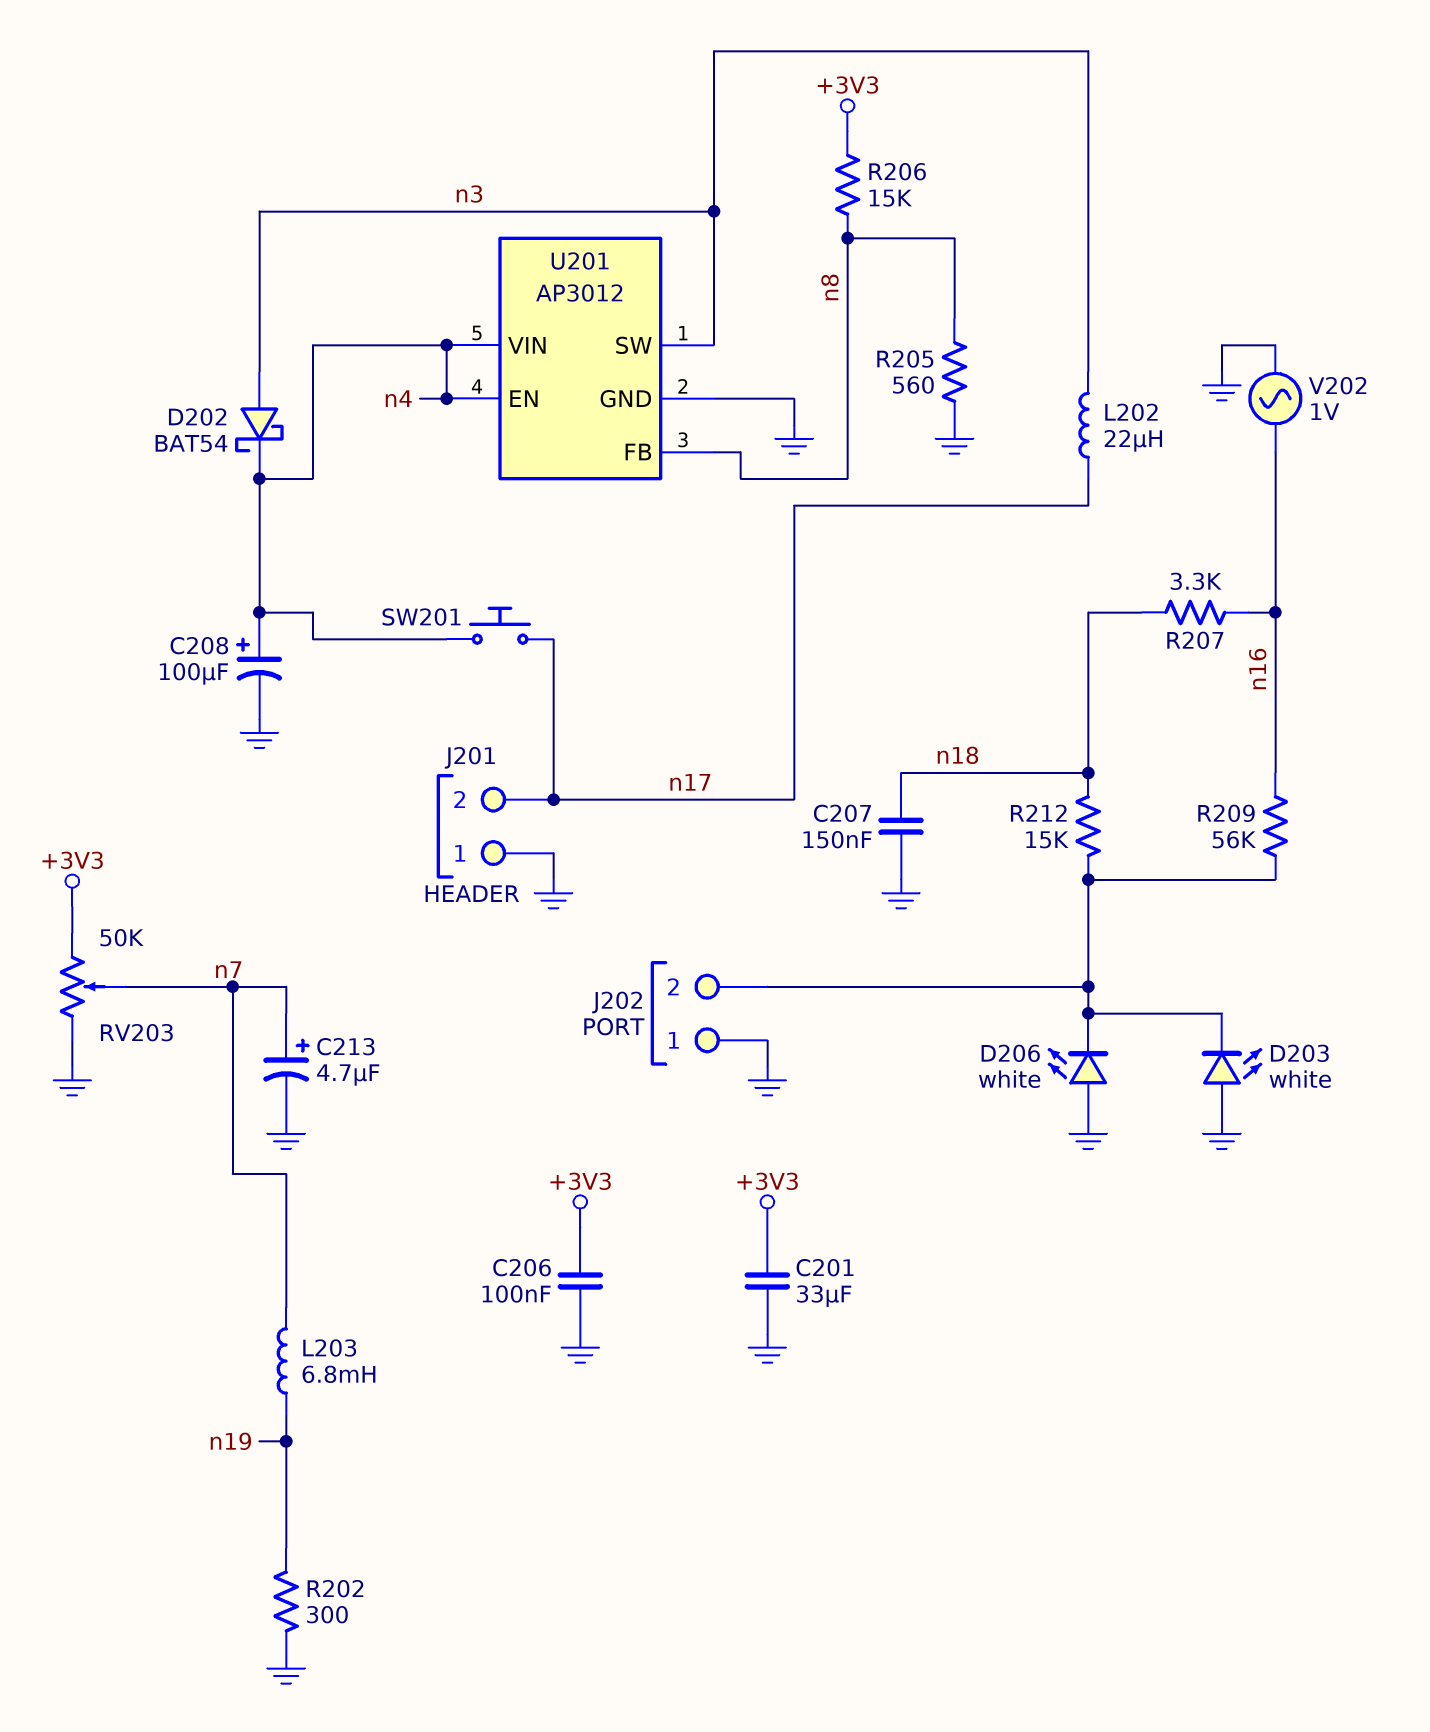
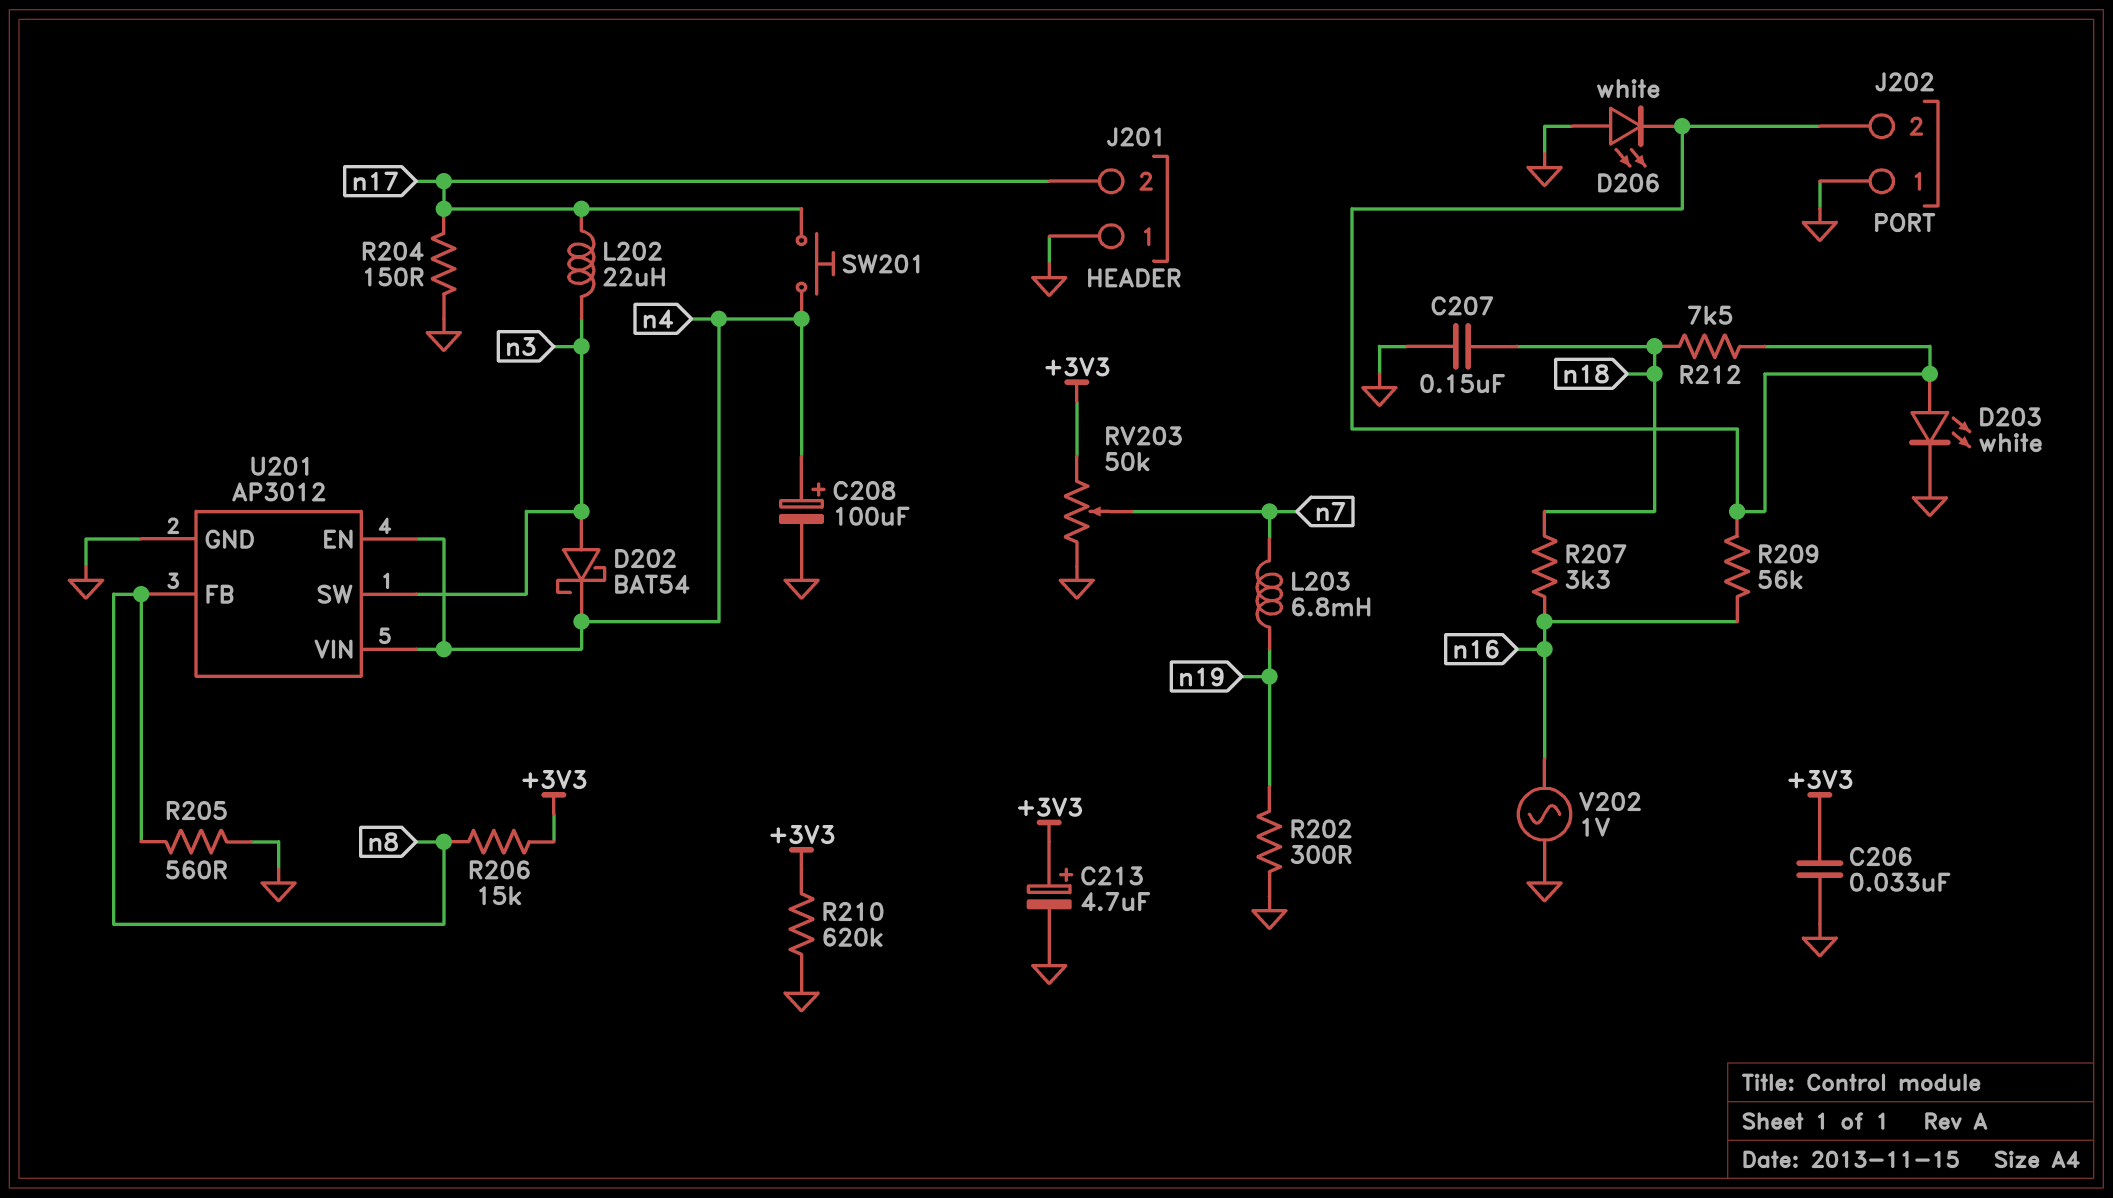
C201: 33uF (+3V3, GND) -> none
C206: 100nF (+3V3, GND) -> 33nF (+3V3, GND)
C213: 4.7uF (plus n7, minus GND) -> 4.7uF (plus +3V3, minus GND)
D203: LED white (A GND, K J202/2) -> LED white (A J202/2, K GND)
R204: none -> 150 (GND, n17)
R210: none -> 620k (+3V3, GND)
R212: 15k (J202/2, n18) -> 7.5k (J202/2, n18)

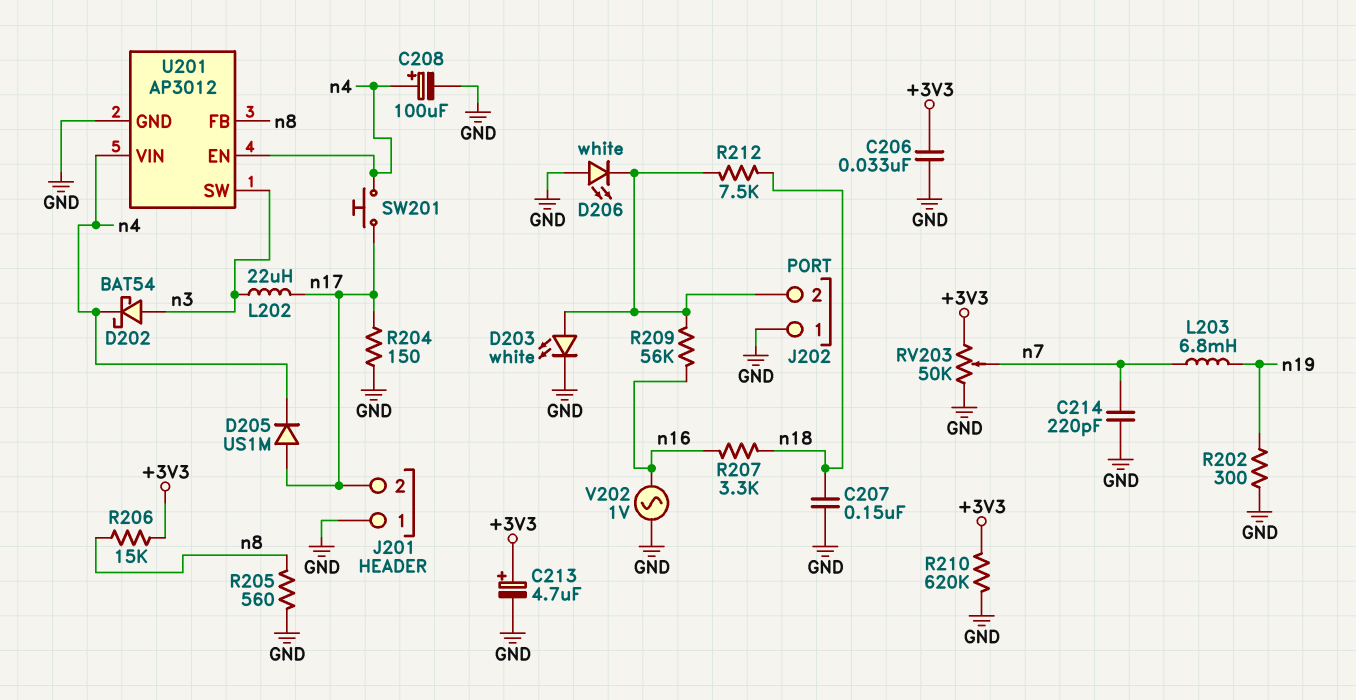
C214: none -> 220pF (GND, n7)
D205: none -> diode US1M (A n17, K n4)

